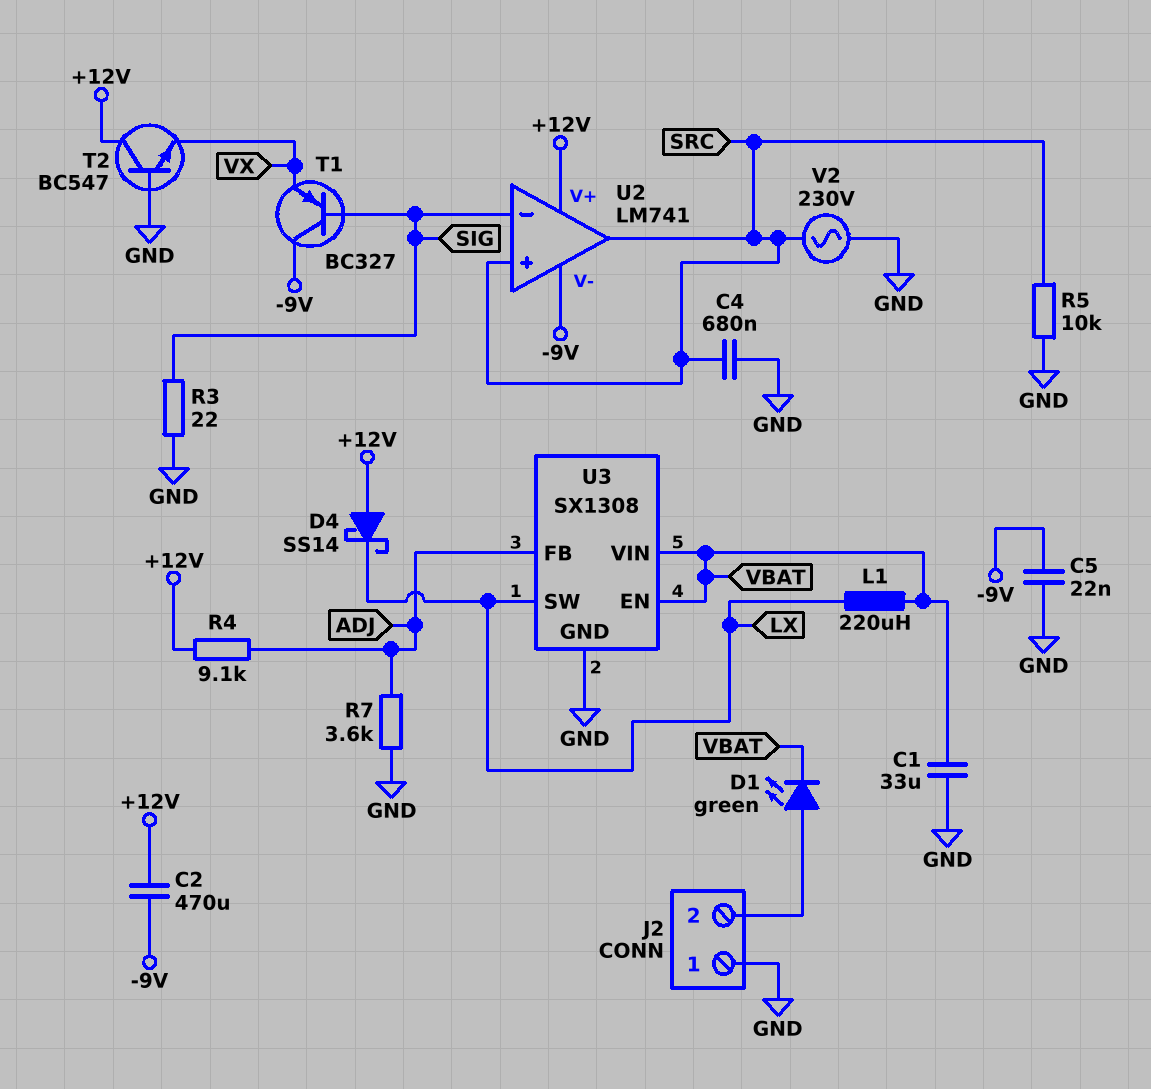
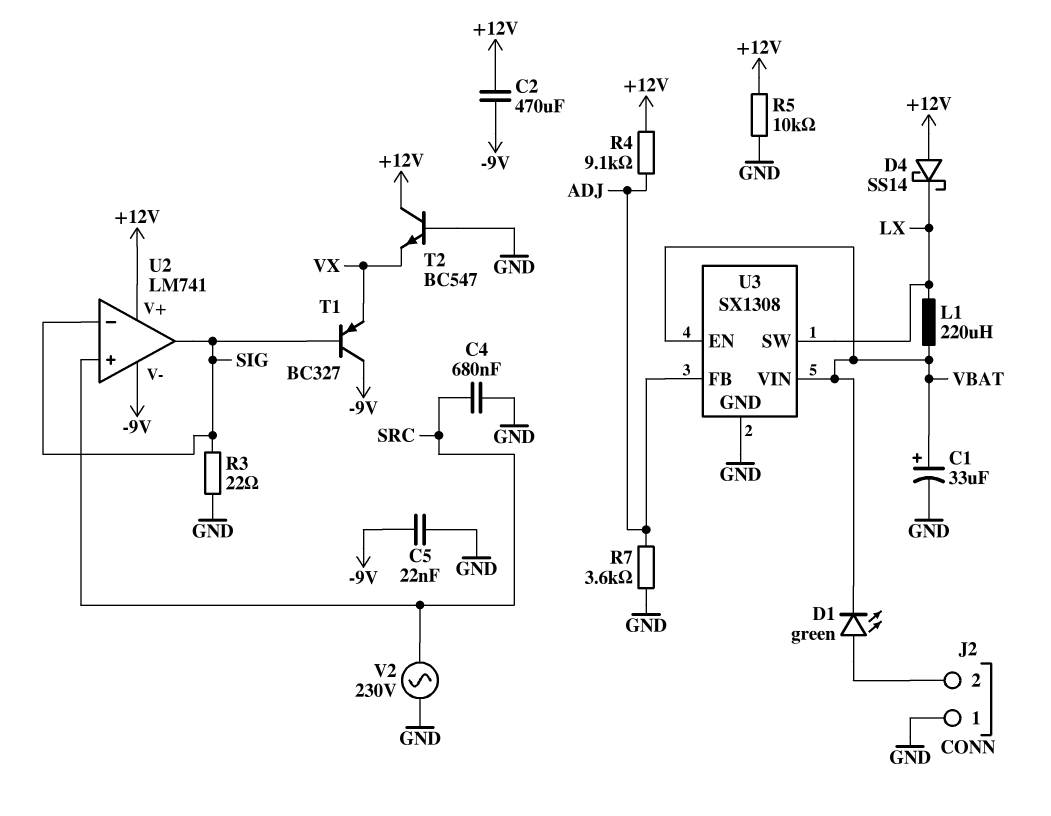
C1: 33uF (GND, VBAT) -> 33uF (plus VBAT, minus GND)
R5: 10k (GND, SRC) -> 10k (+12V, GND)
U2 pin out: SRC -> SIG

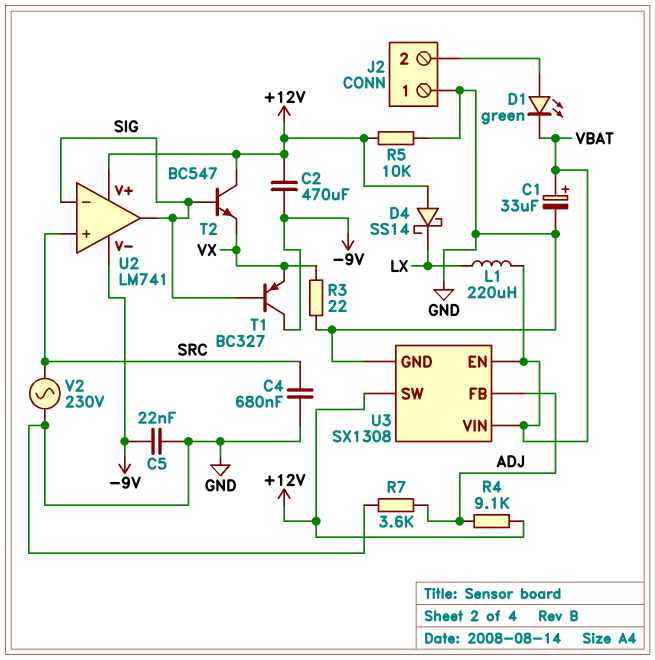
R3: 22 (GND, SIG) -> 22 (GND, VX)
T2: NPN BC547 (B GND, C +12V, E VX) -> NPN BC547 (B SIG, C +12V, E VX)
U3 pin SW: LX -> +12V

